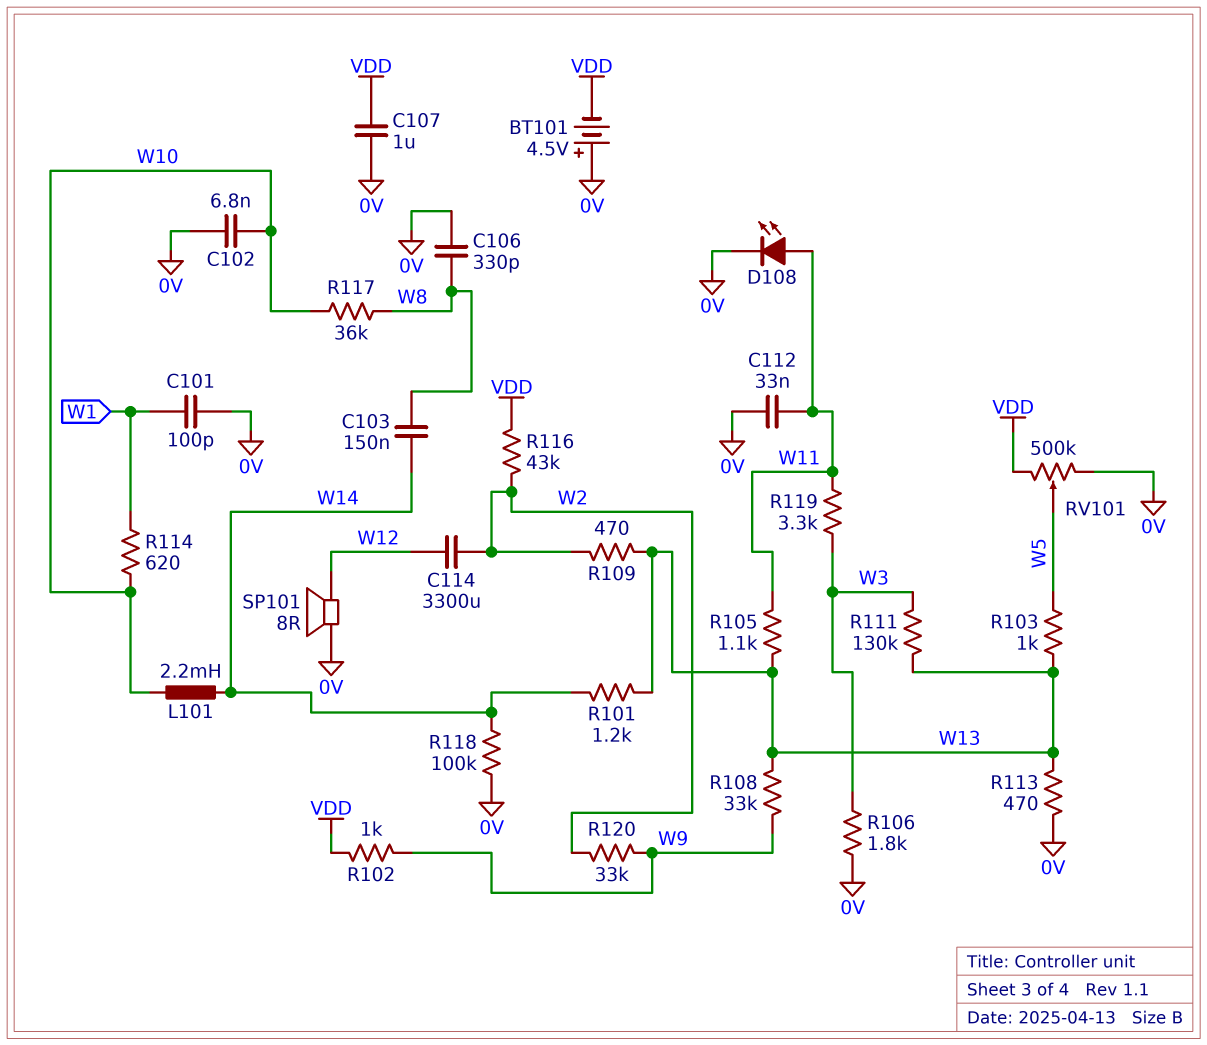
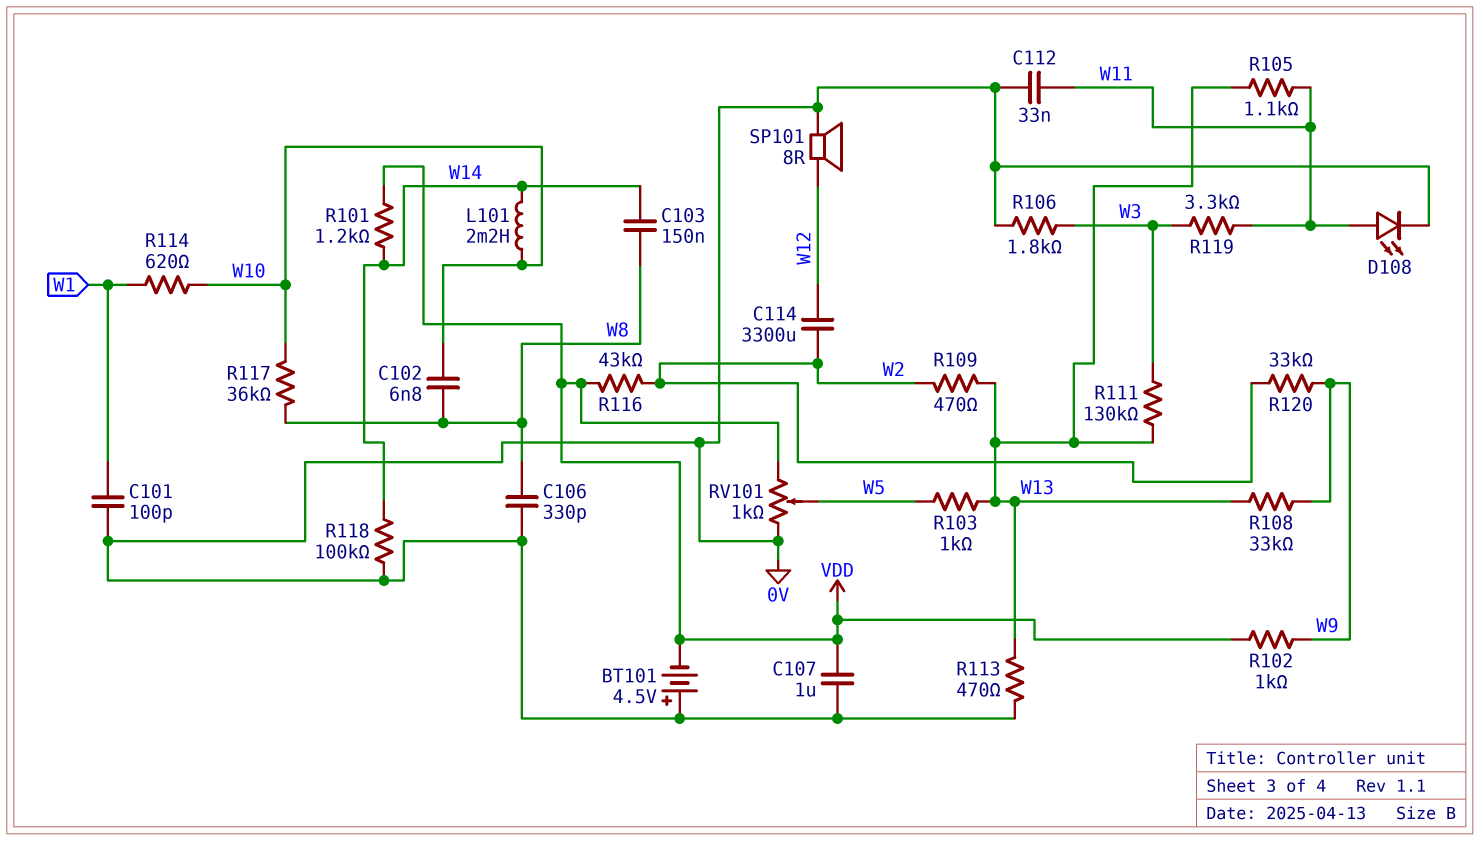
C102: 6.8nF (0V, W10) -> 6.8nF (W8, W10)
R101: 1.2k (W13, W14) -> 1.2k (VDD, W14)
RV101: 500k (0V, VDD, wiper W5) -> 1k (0V, VDD, wiper W5)

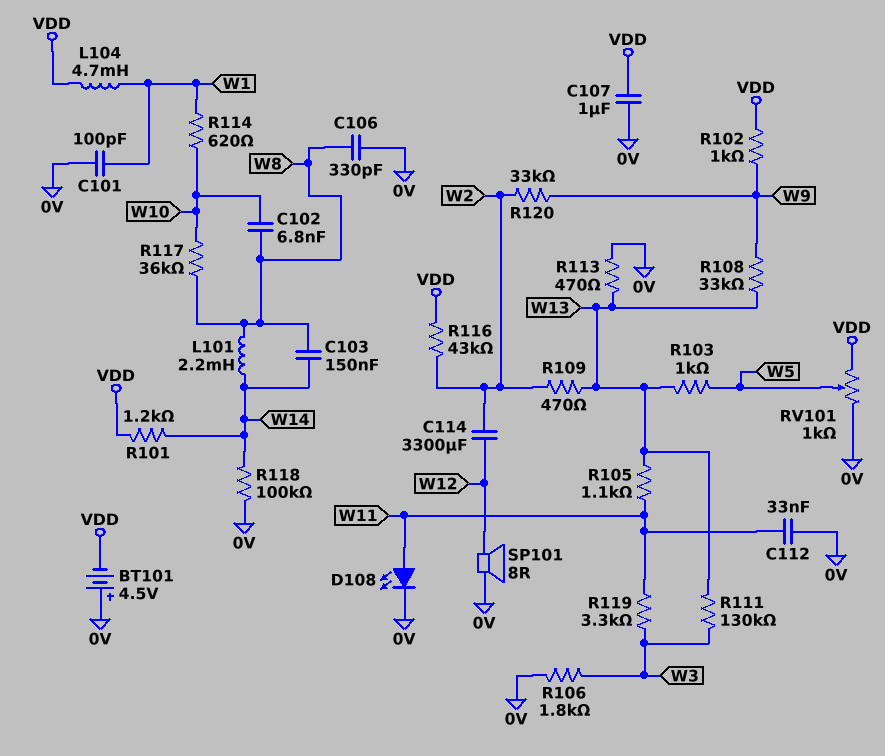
L101: 2.2mH (W10, W14) -> 2.2mH (W8, W14)
L104: none -> 4.7mH (VDD, W1)

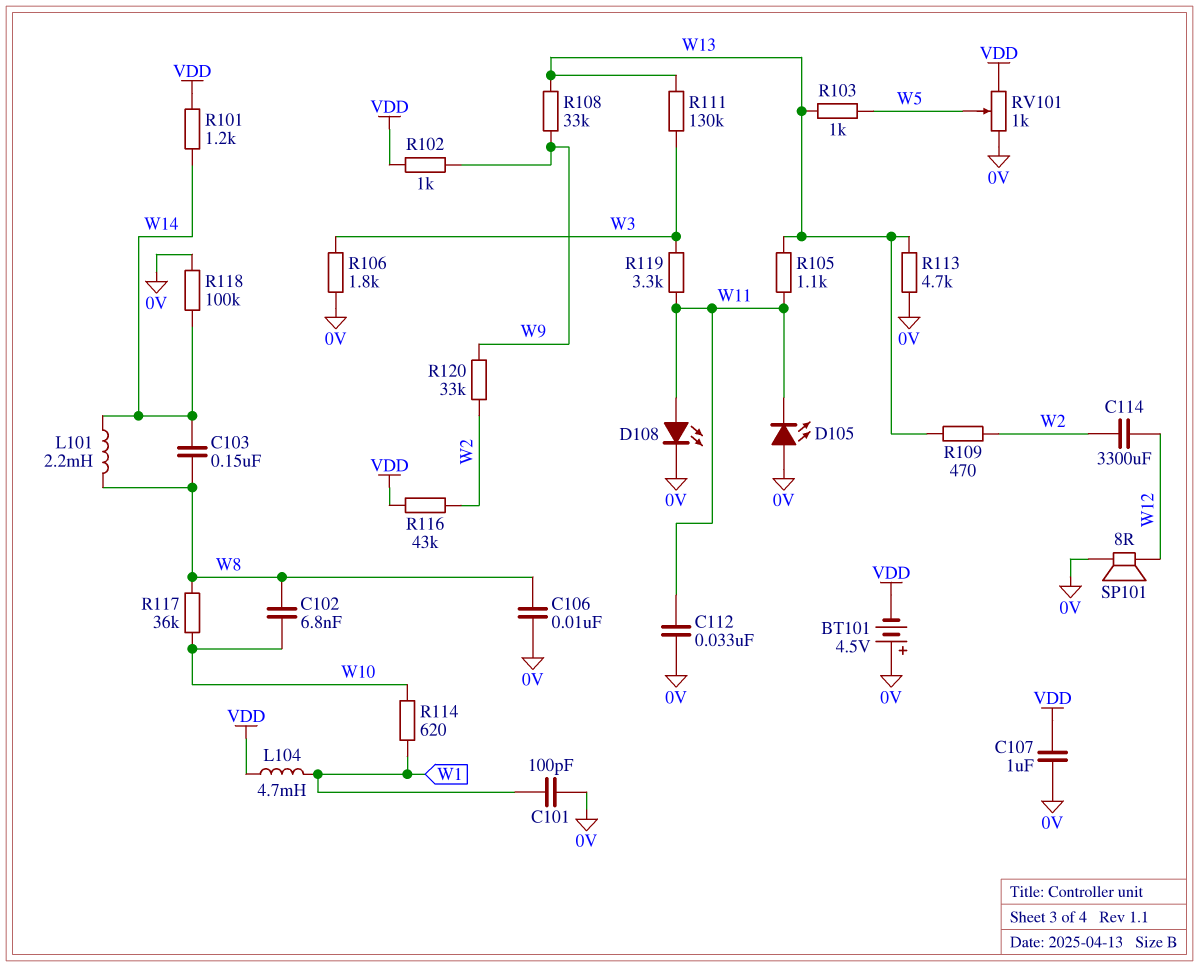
C106: 330pF (0V, W8) -> 10nF (0V, W8)
D105: none -> LED (A 0V, K W11)
R113: 470 (0V, W13) -> 4.7k (0V, W13)

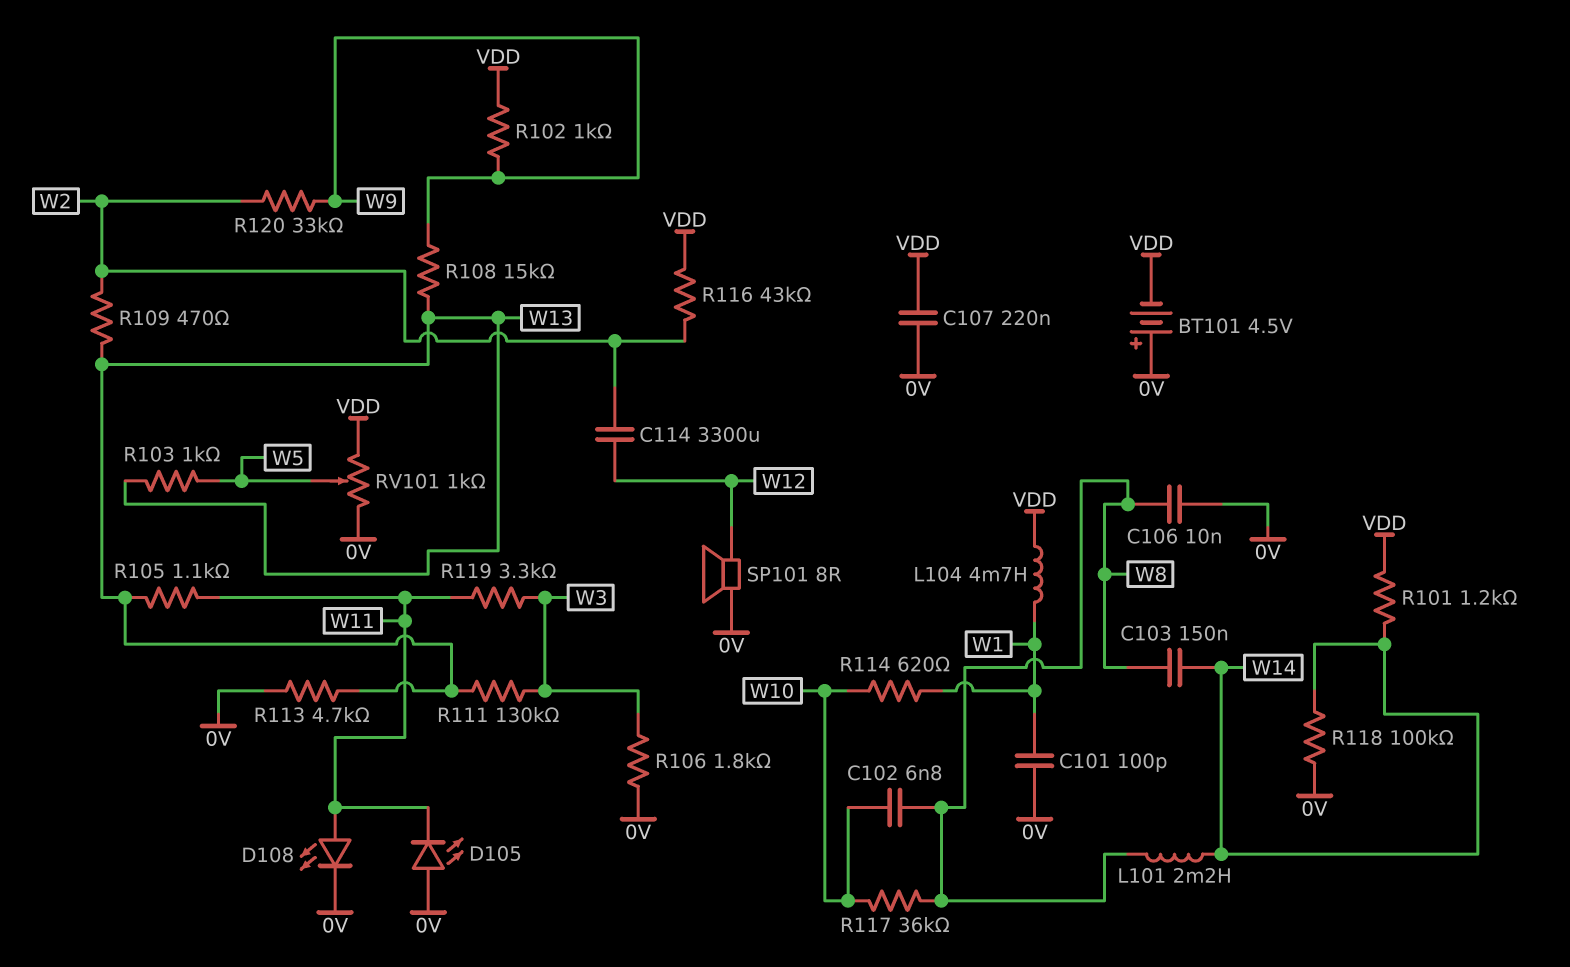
C107: 1uF (0V, VDD) -> 220nF (0V, VDD)
C112: 33nF (0V, W11) -> none
R108: 33k (W9, W13) -> 15k (W9, W13)

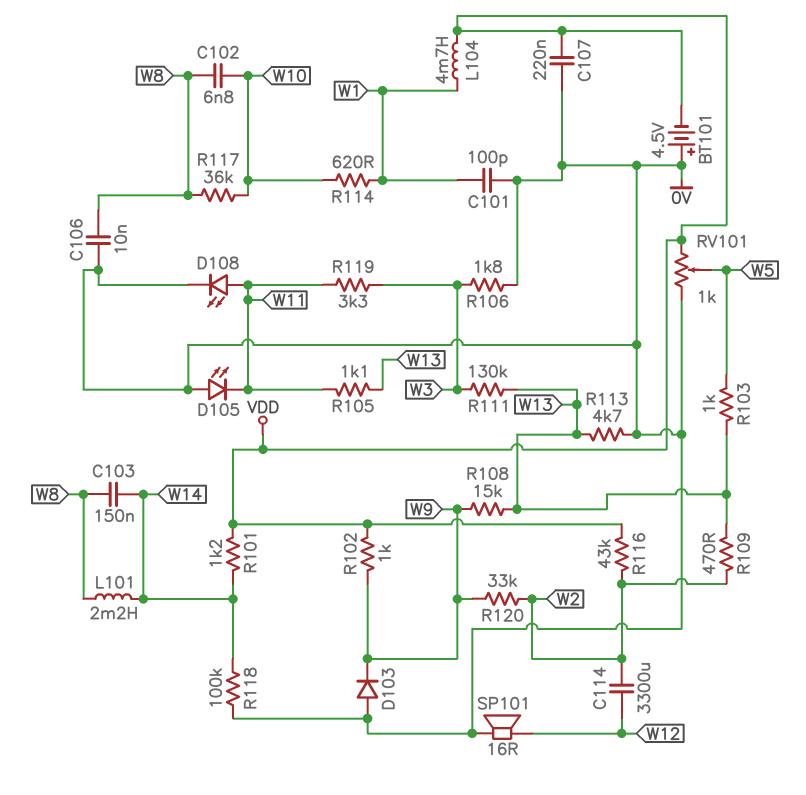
D103: none -> diode (A 0V, K W9)
SP101: speaker 8R (0V, W12) -> speaker 16R (0V, W12)

